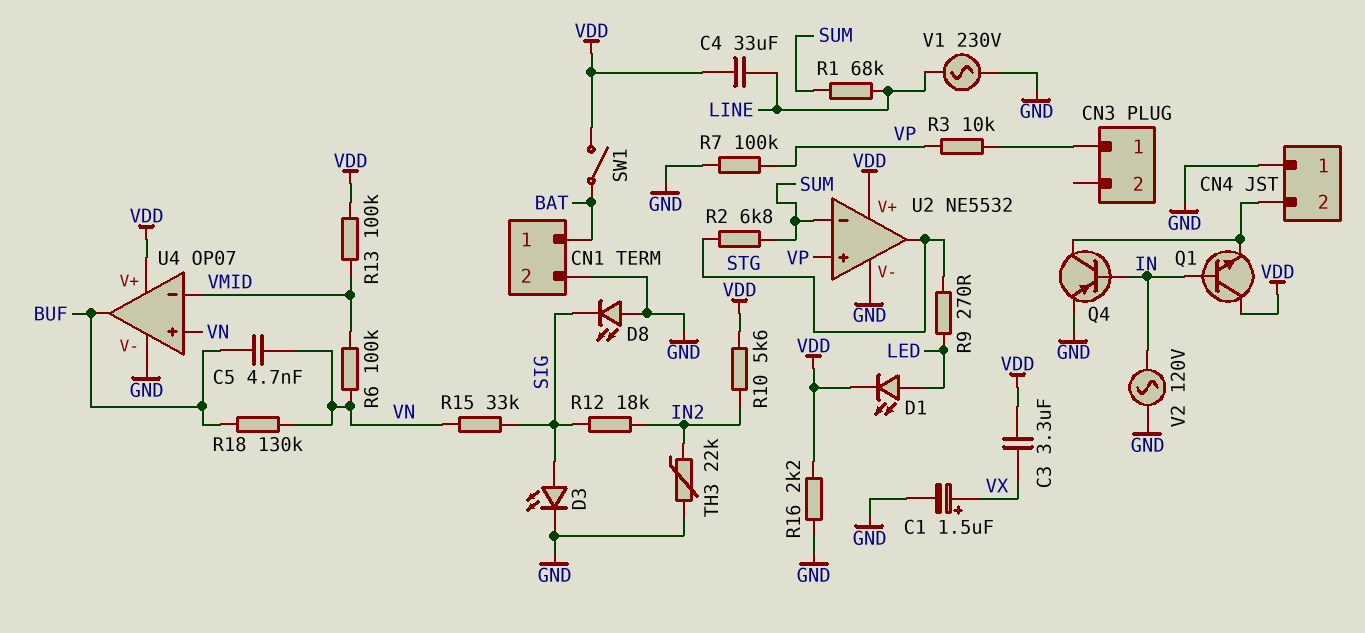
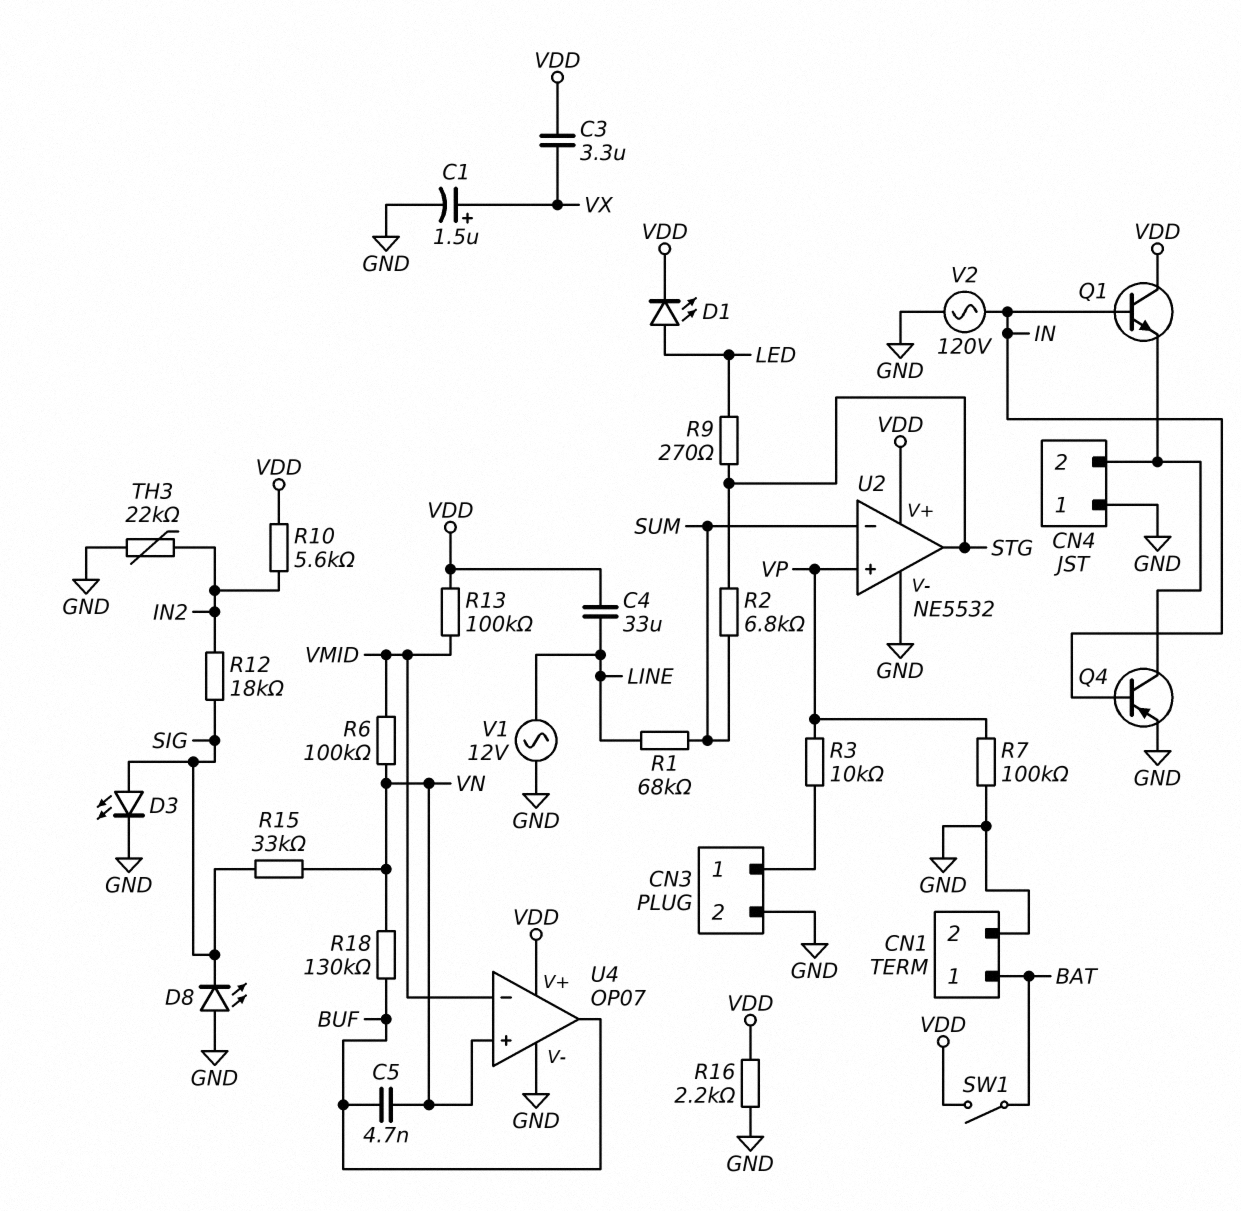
CN3 pin 2: none -> GND
V1: AC 230V (GND, LINE) -> AC 12V (GND, LINE)

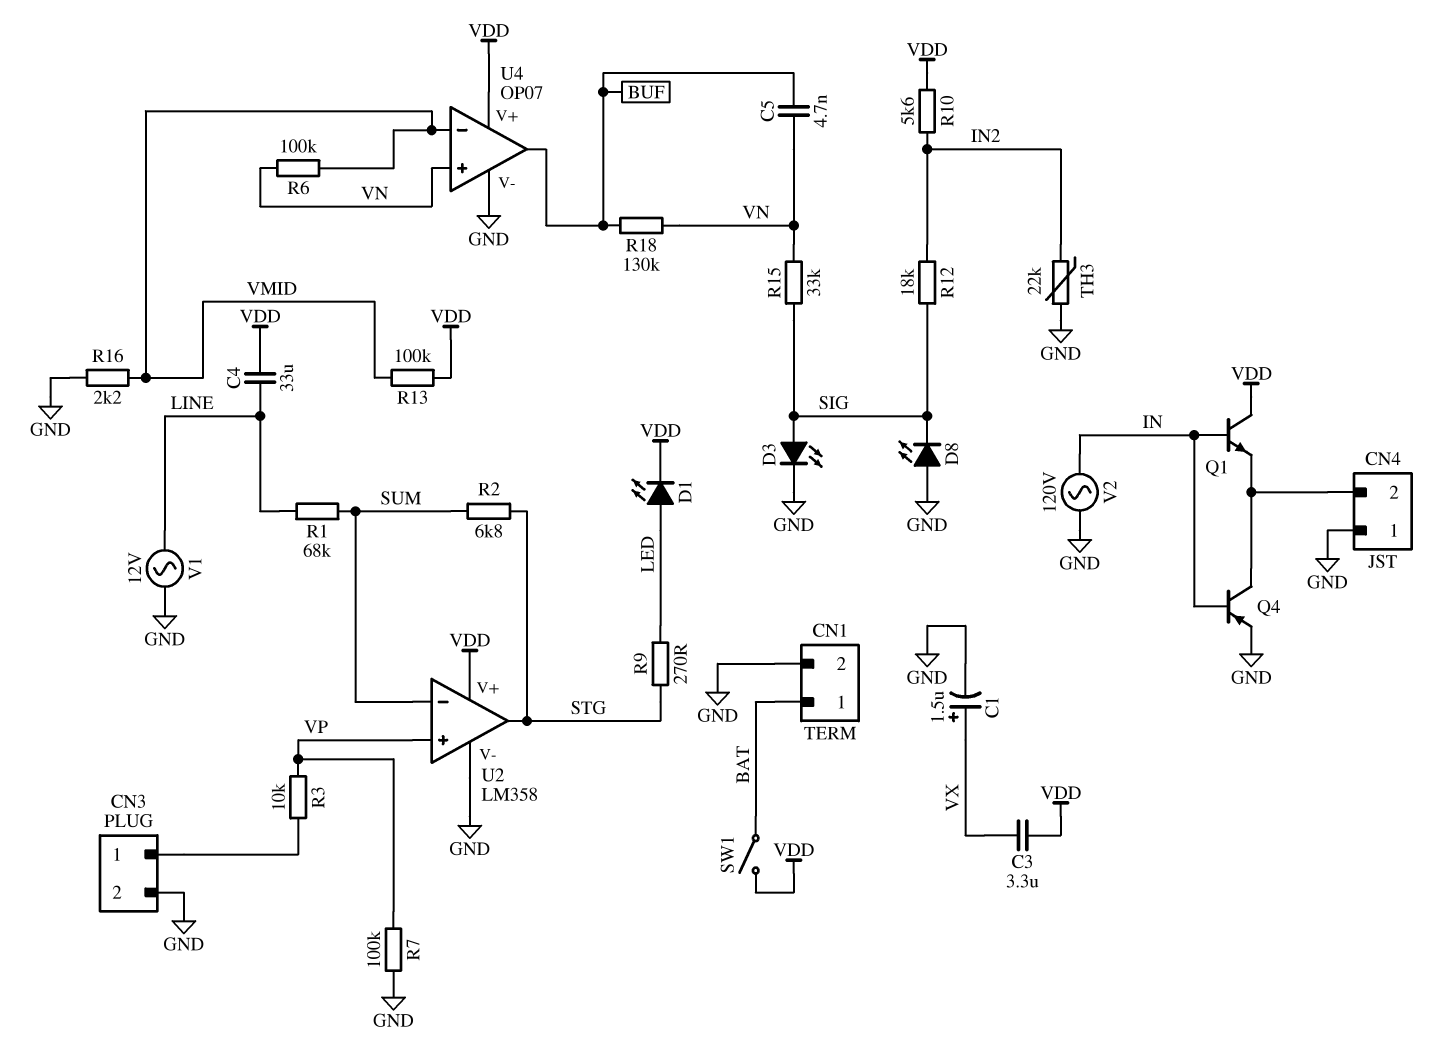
R16: 2.2k (GND, VDD) -> 2.2k (GND, VMID)
U2: NE5532 -> LM358

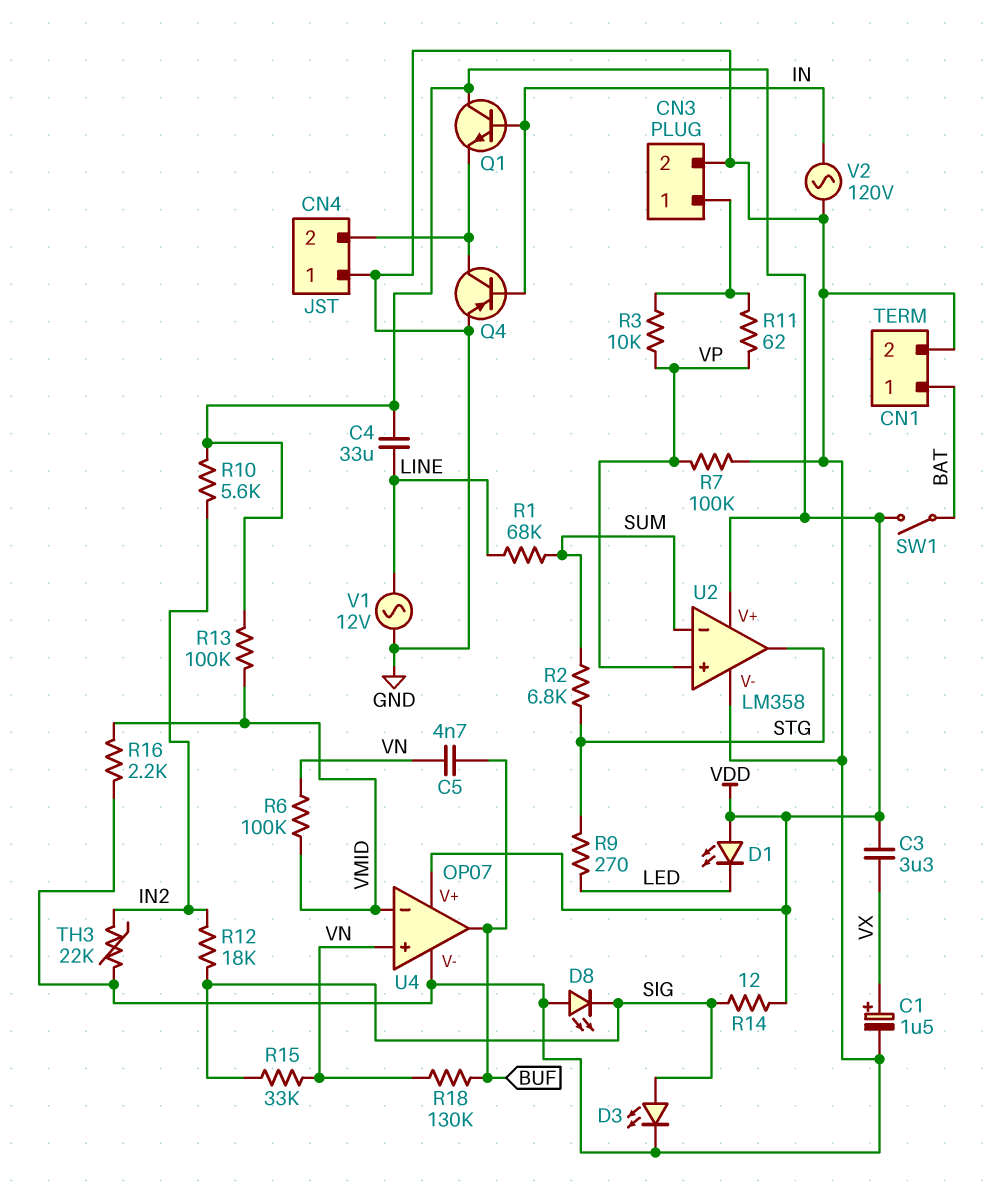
D1: LED (A LED, K VDD) -> LED (A VDD, K LED)
R11: none -> 62 (CN3/1, VP)
R14: none -> 12 (SIG, VDD)

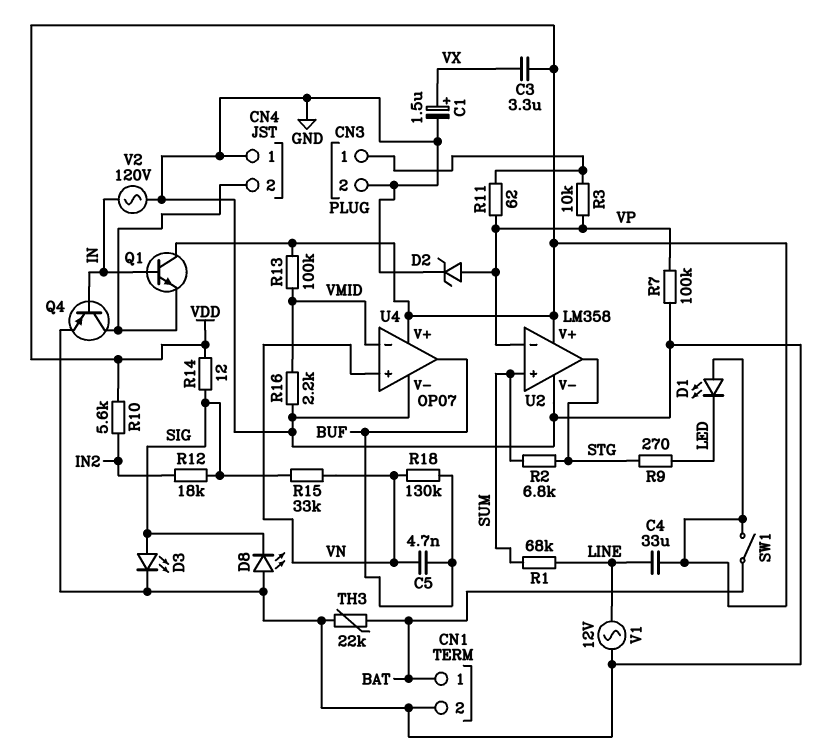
D2: none -> zener (A VP, K GND)
R6: 100k (VMID, VN) -> none
TH3: 22k (GND, IN2) -> 22k (BAT, GND)
U2 pin in+: VP -> SUM
U2 pin in-: SUM -> VP

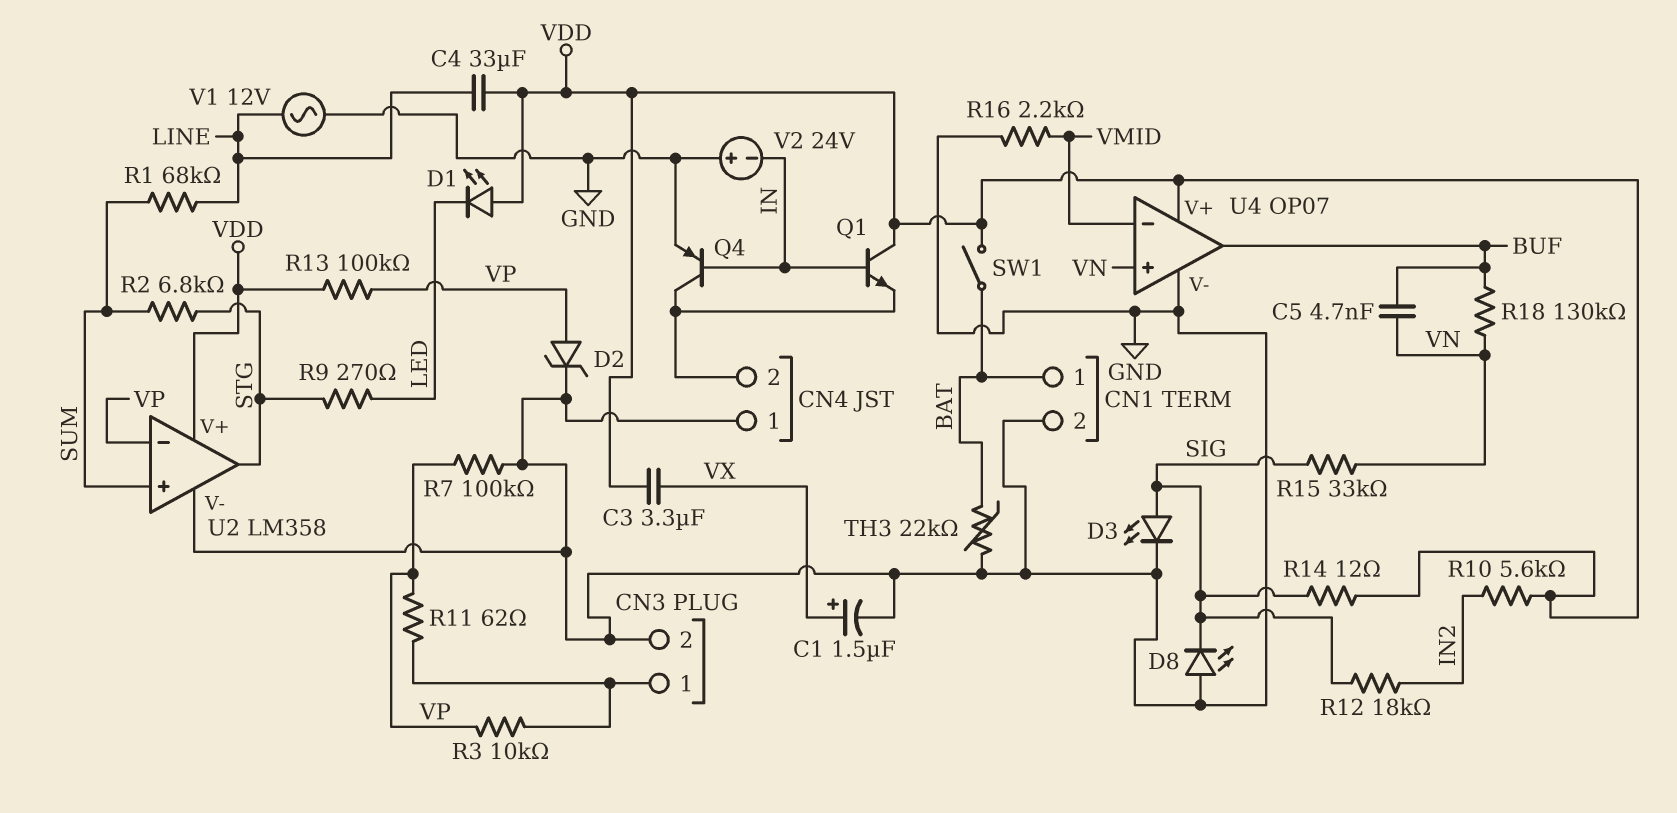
R13: 100k (VDD, VMID) -> 100k (VDD, VP)
V2: AC 120V (GND, IN) -> 24V (plus GND, minus IN)

